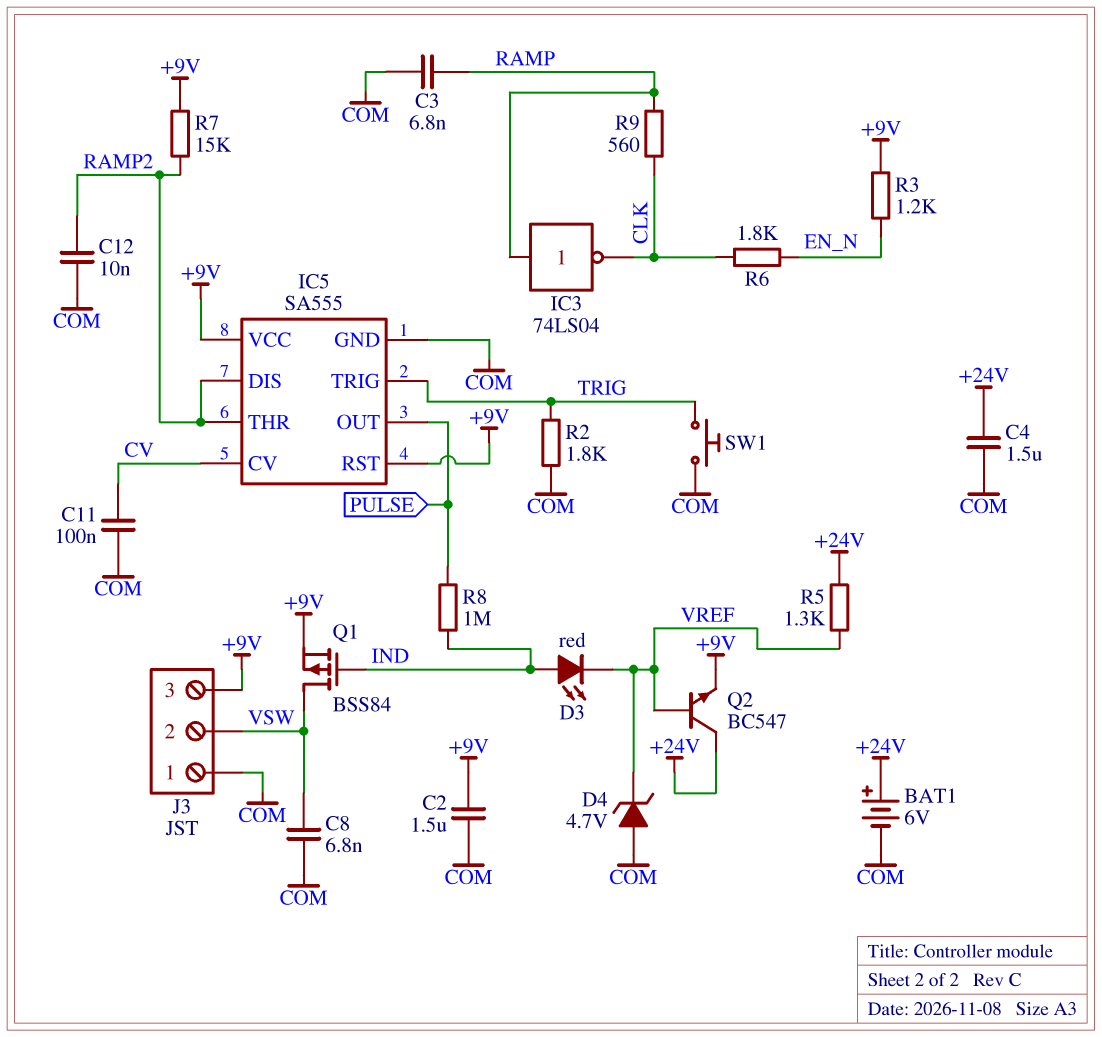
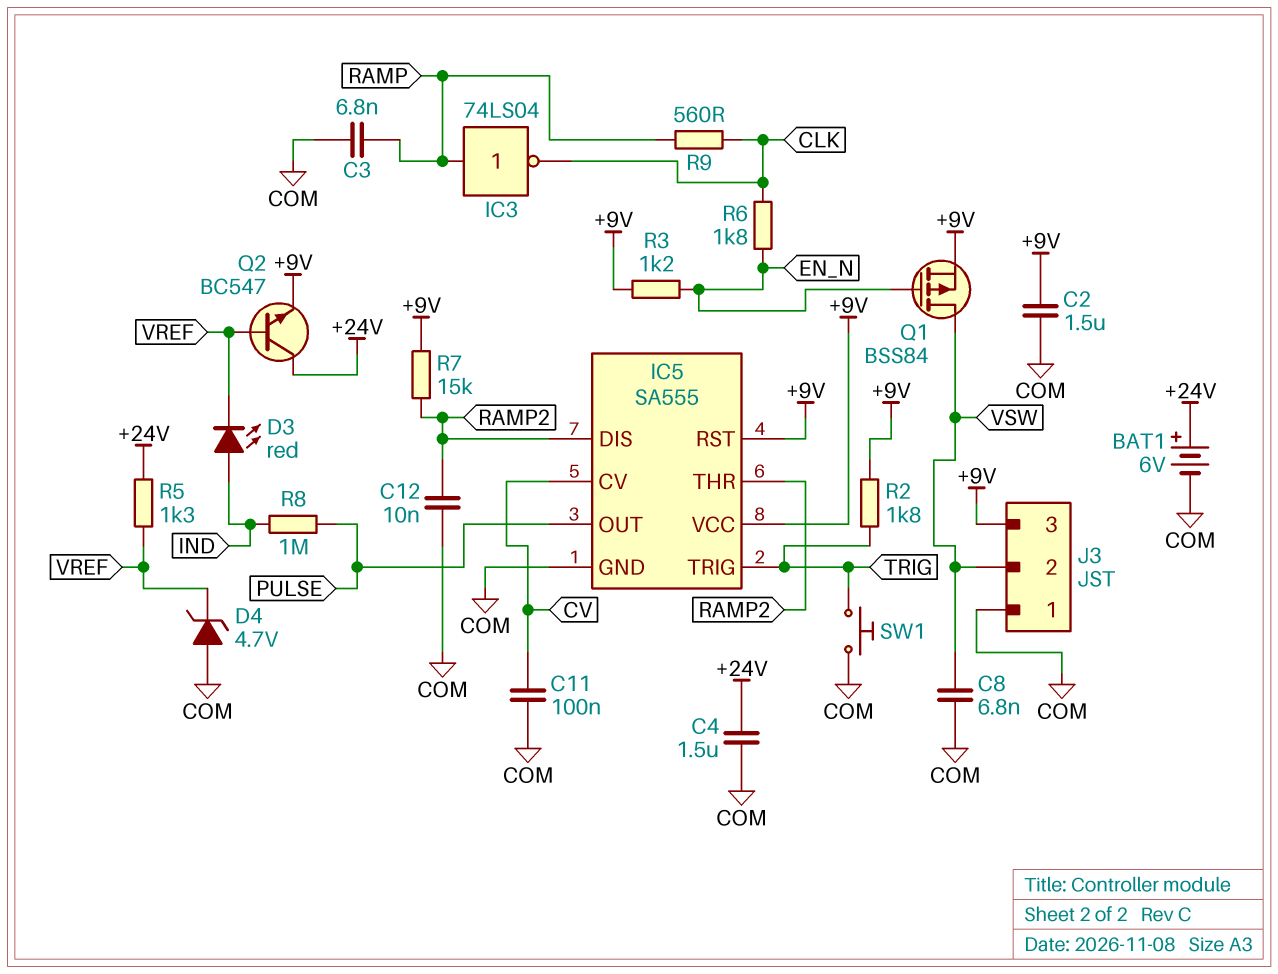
Q1: PMOS BSS84 (G IND, D VSW, S +9V) -> PMOS BSS84 (G EN_N, D VSW, S +9V)
R2: 1.8k (COM, TRIG) -> 1.8k (+9V, TRIG)

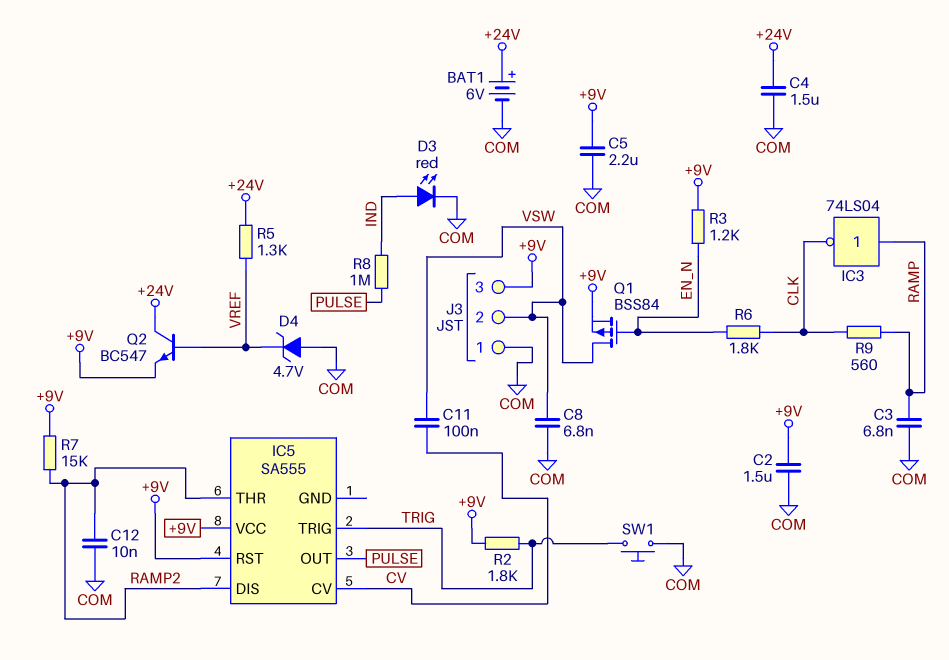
C5: none -> 2.2uF (+9V, COM)
C11: 100nF (COM, CV) -> 100nF (CV, VSW)
D3: LED red (A IND, K VREF) -> LED red (A IND, K COM)
IC5 pin GND: COM -> none

